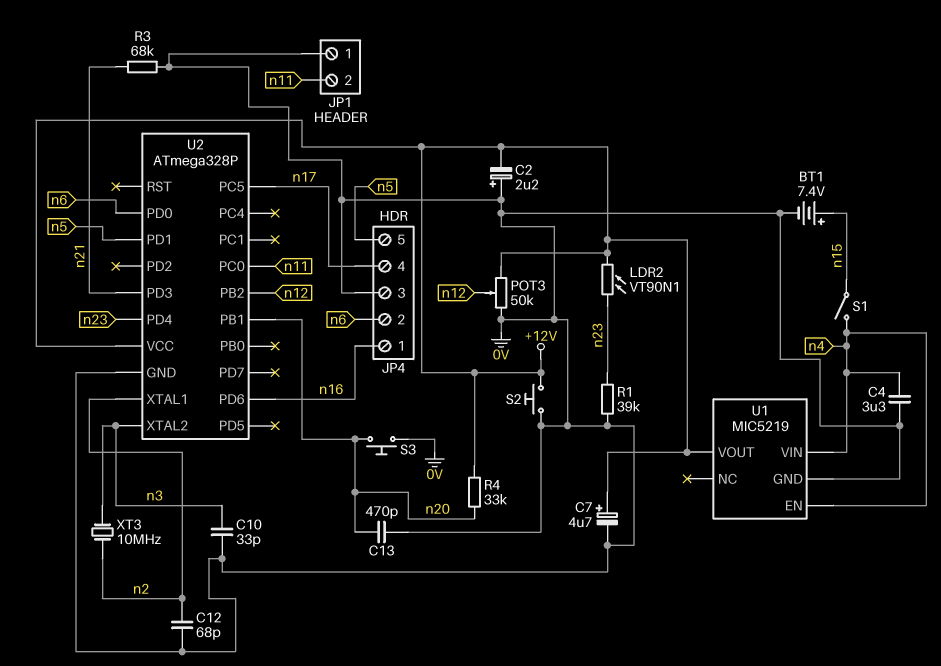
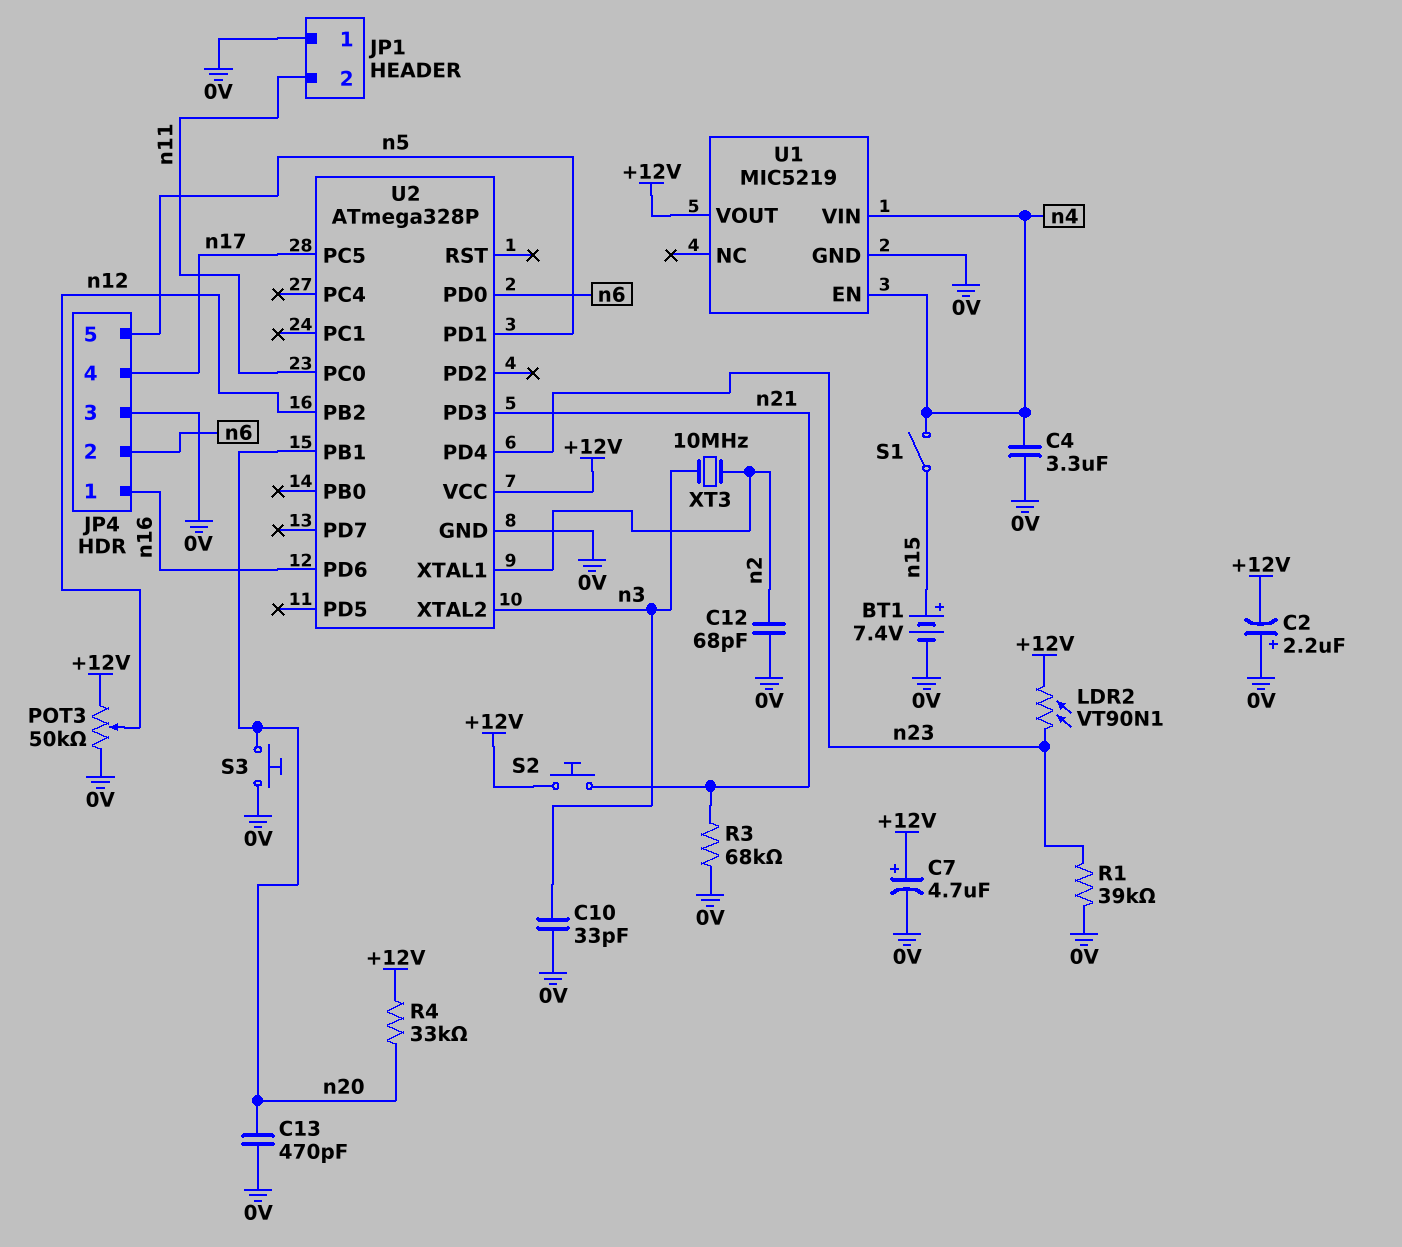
S2: button (+12V, 0V) -> button (+12V, n21)

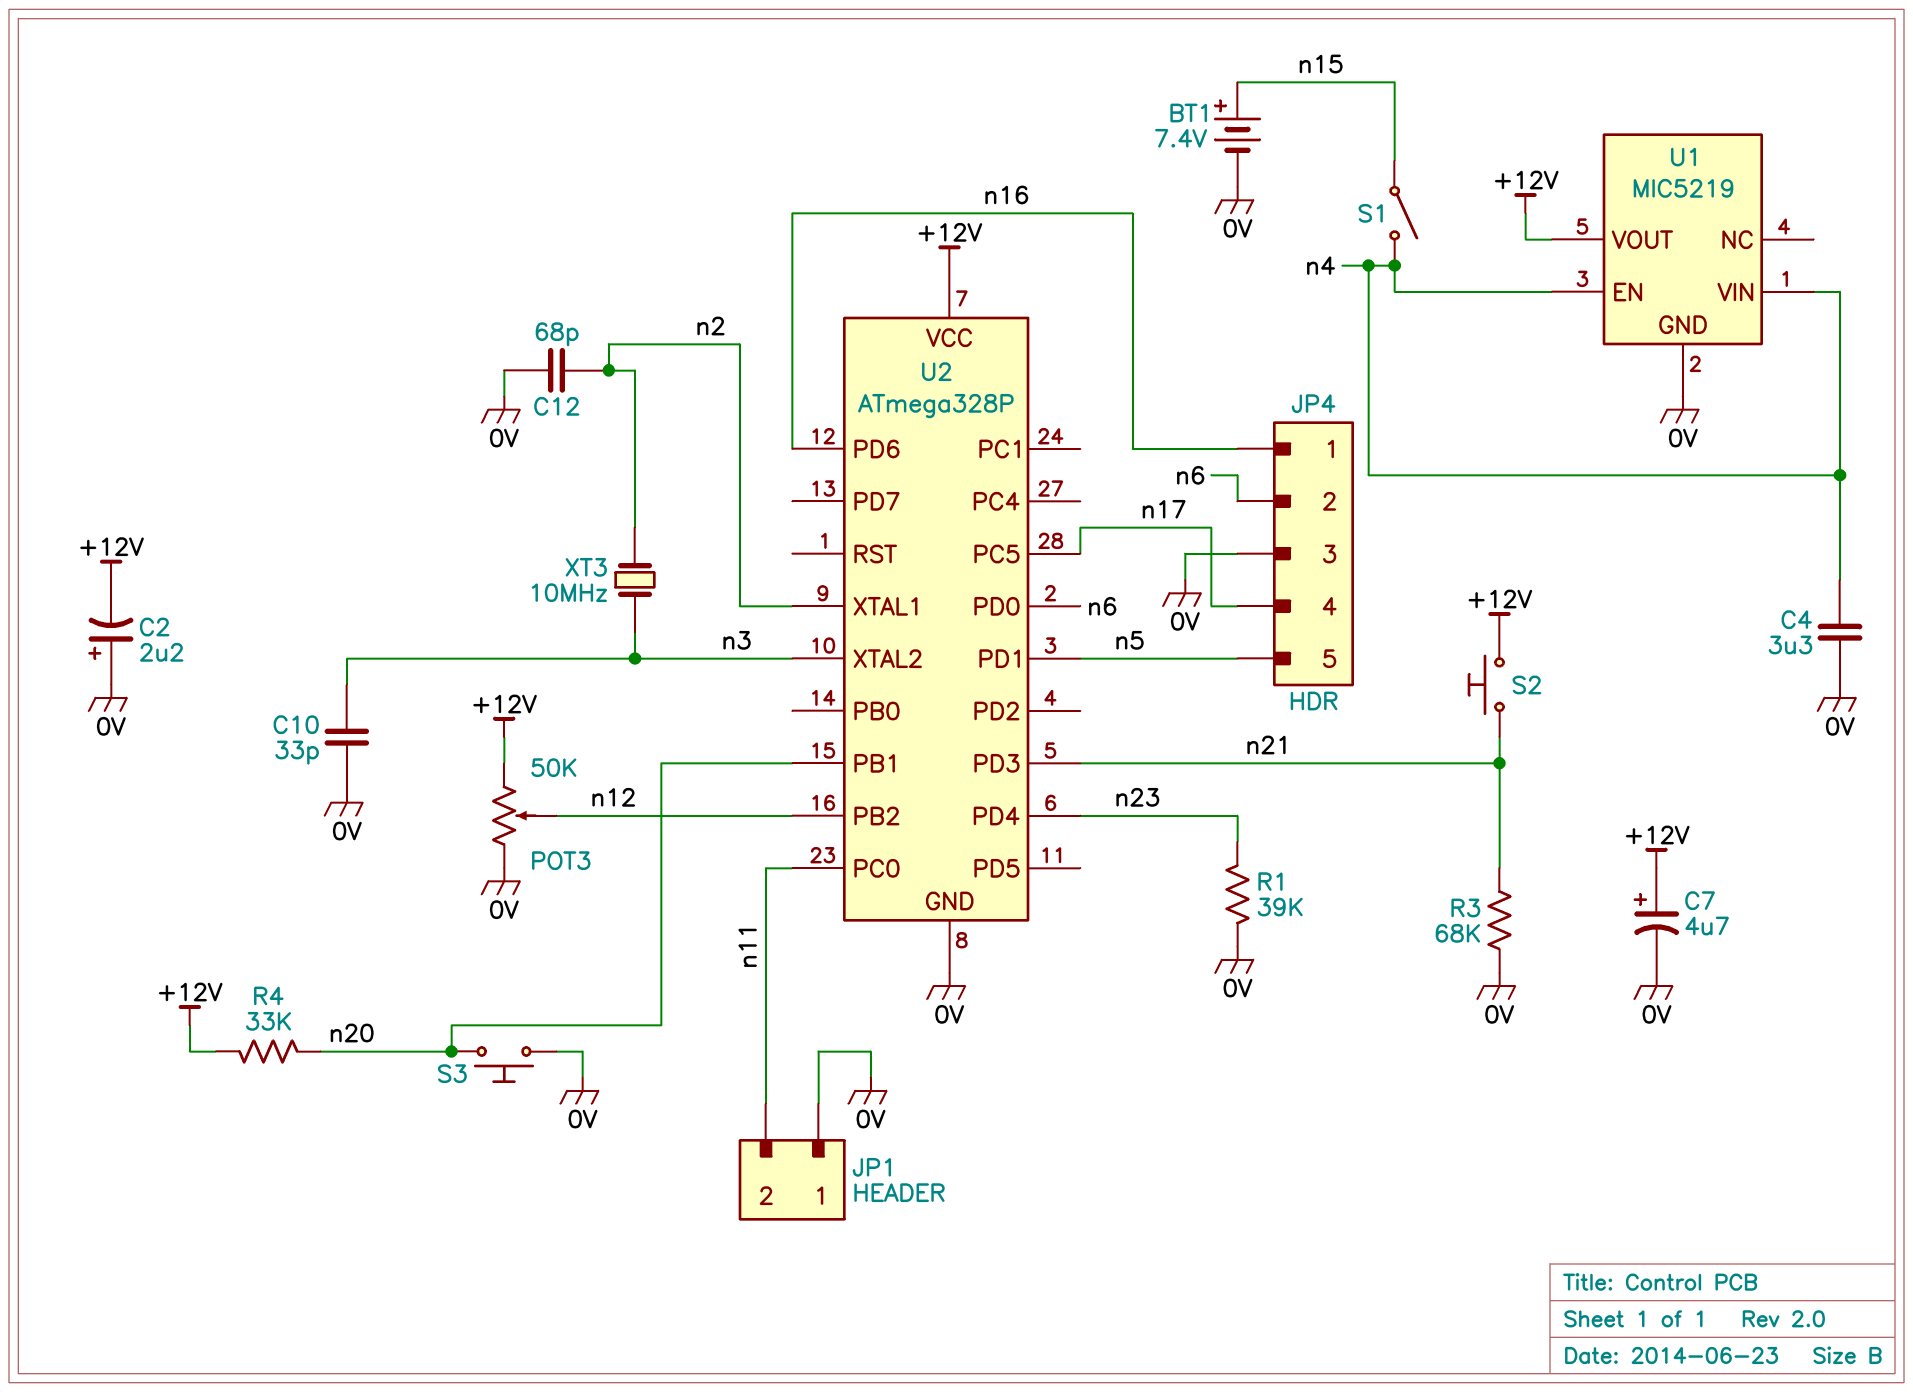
C13: 470pF (0V, n20) -> none
LDR2: VT90N1 (+12V, n23) -> none

